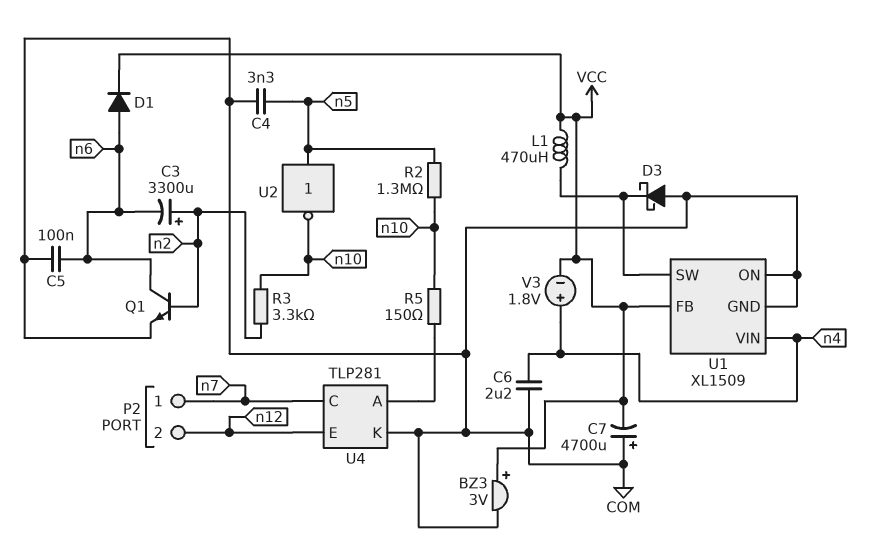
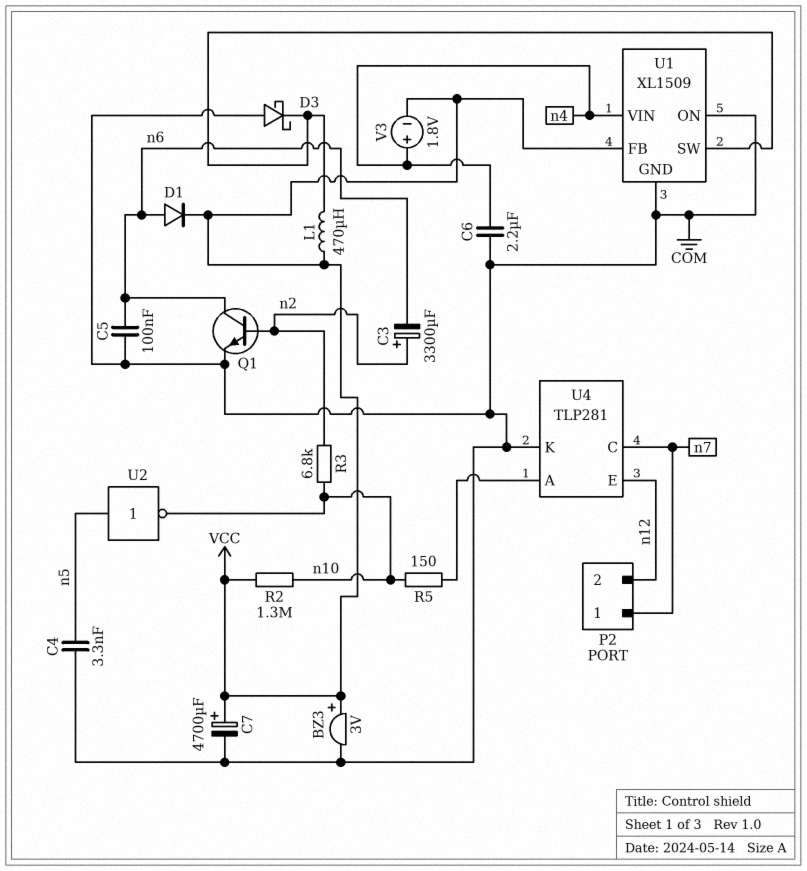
C7: 4700uF (plus COM, minus VCC) -> 4700uF (plus VCC, minus COM)
R2: 1.3M (n5, n10) -> 1.3M (VCC, n10)
R3: 3.3k (n2, n10) -> 6.8k (n2, n10)

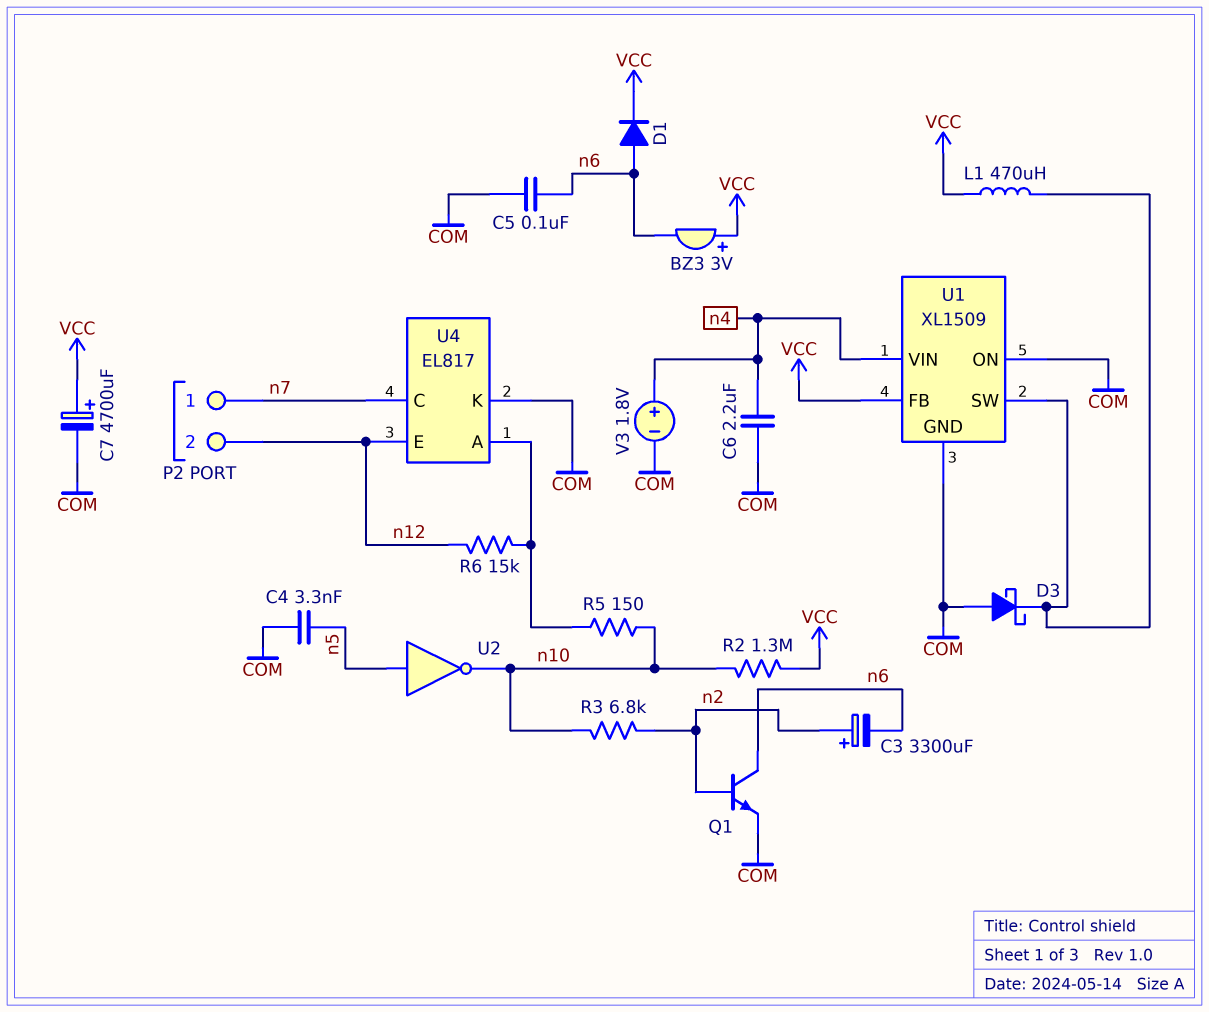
BZ3: buzzer 3V (plus VCC, minus COM) -> buzzer 3V (plus VCC, minus n6)
R6: none -> 15k (U4/A, n12)
U4: TLP281 -> EL817
V3: 1.8V (plus n4, minus VCC) -> 1.8V (plus n4, minus COM)

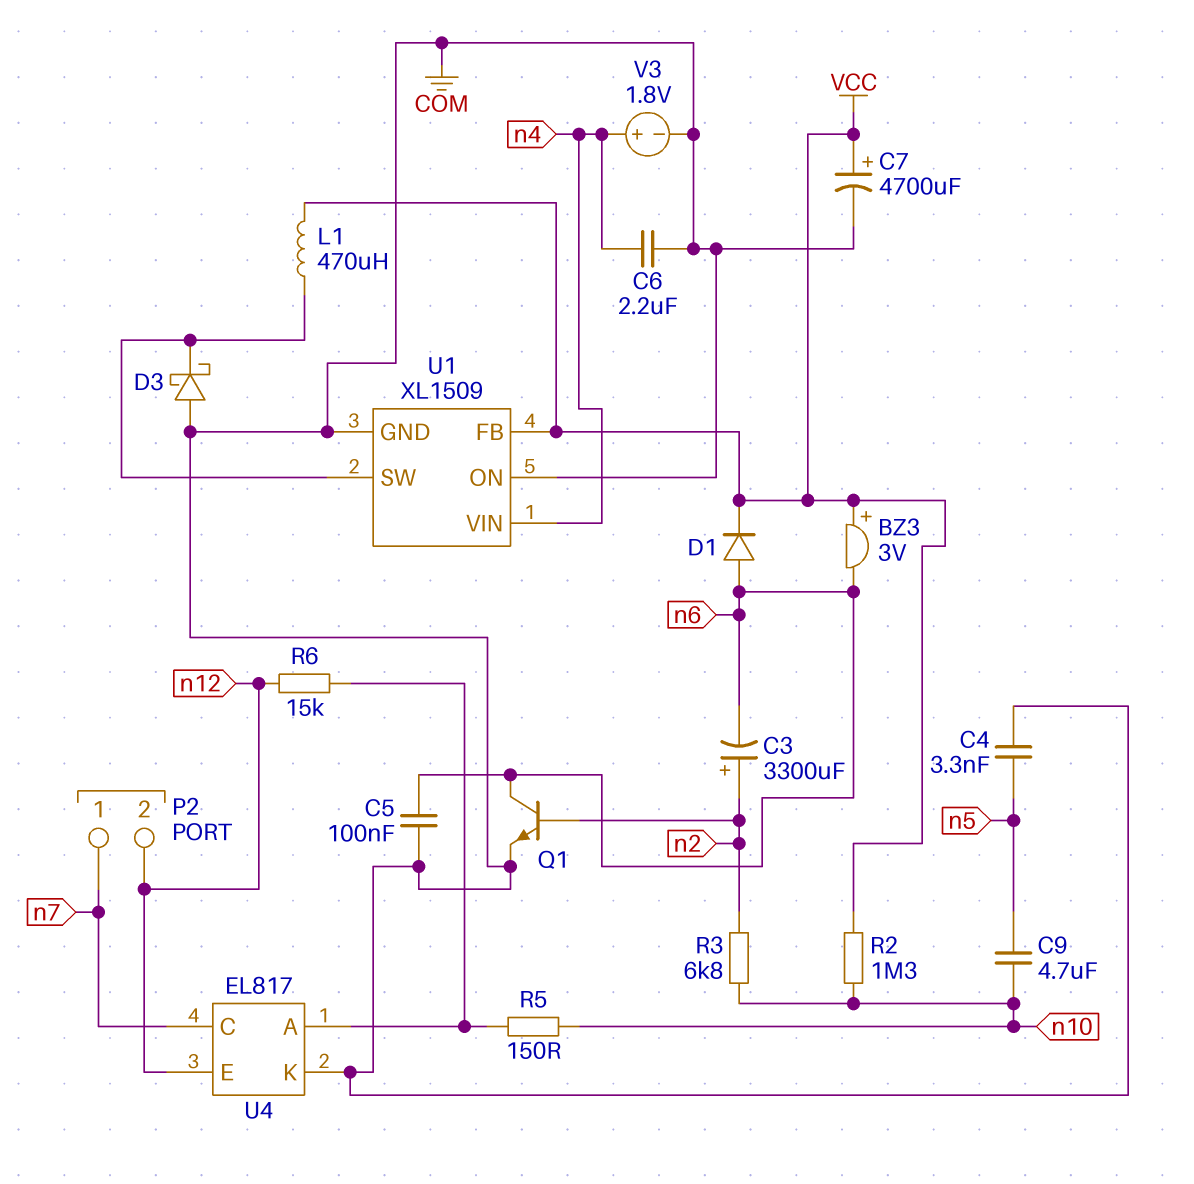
C9: none -> 4.7uF (n5, n10)
U2: NOT (in n5, out n10) -> none

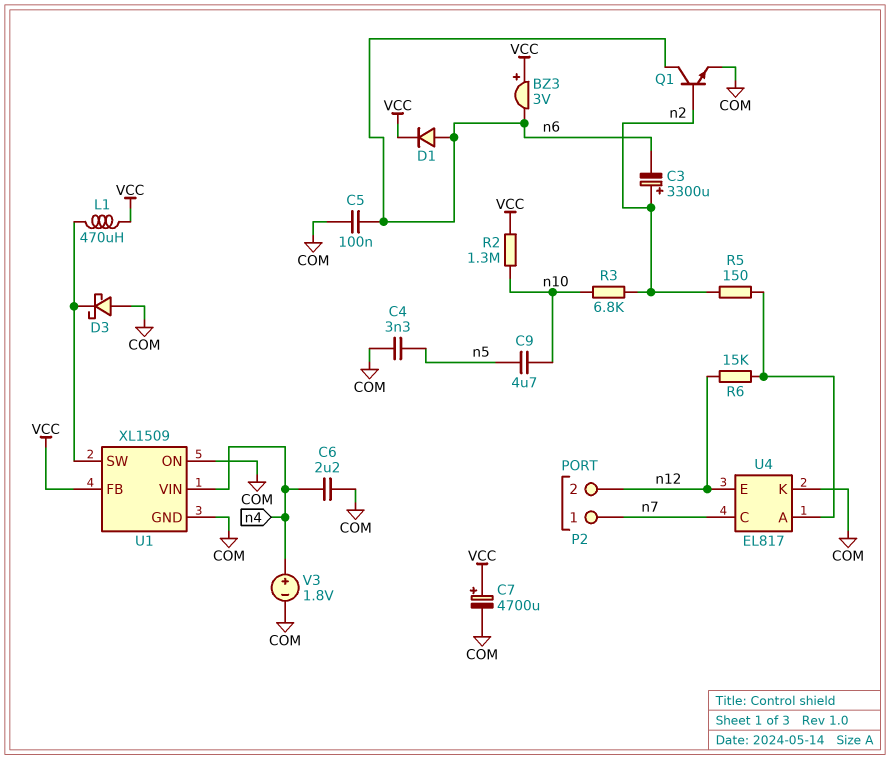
R5: 150 (U4/A, n10) -> 150 (U4/A, n2)

